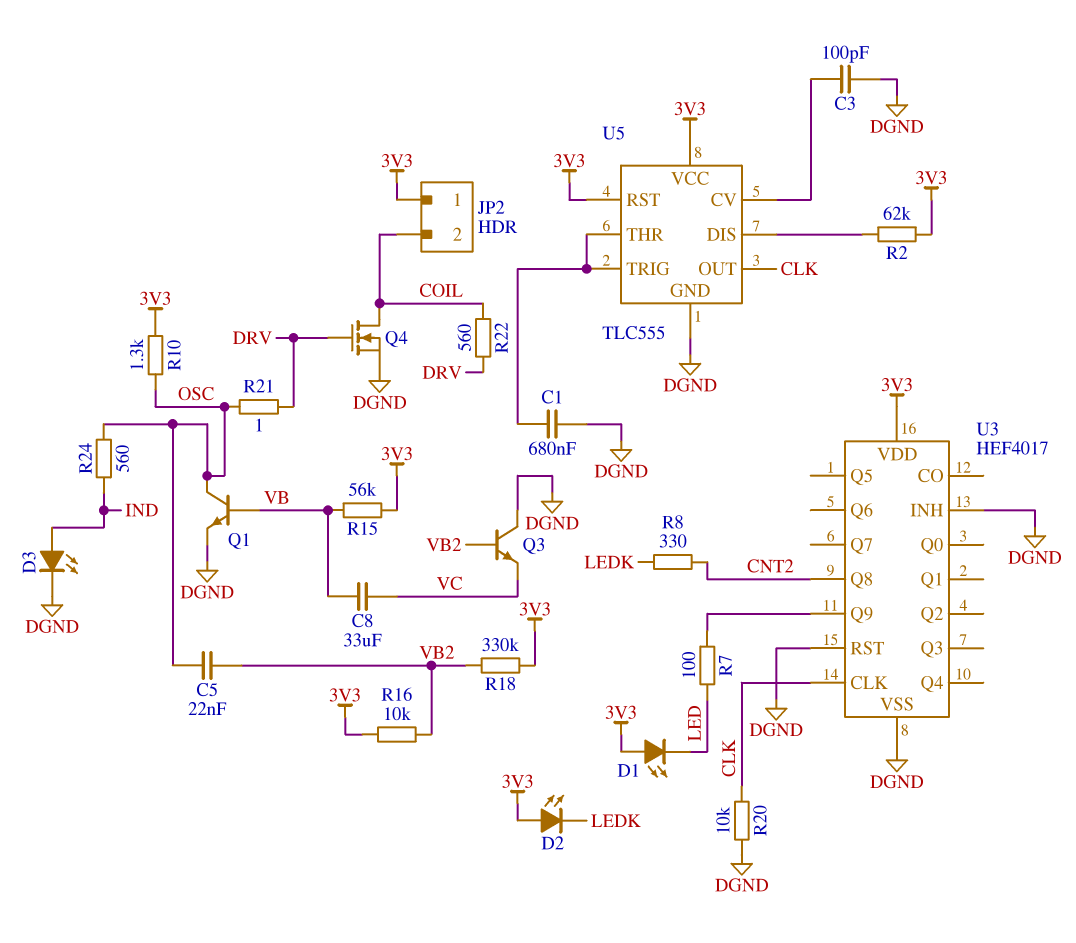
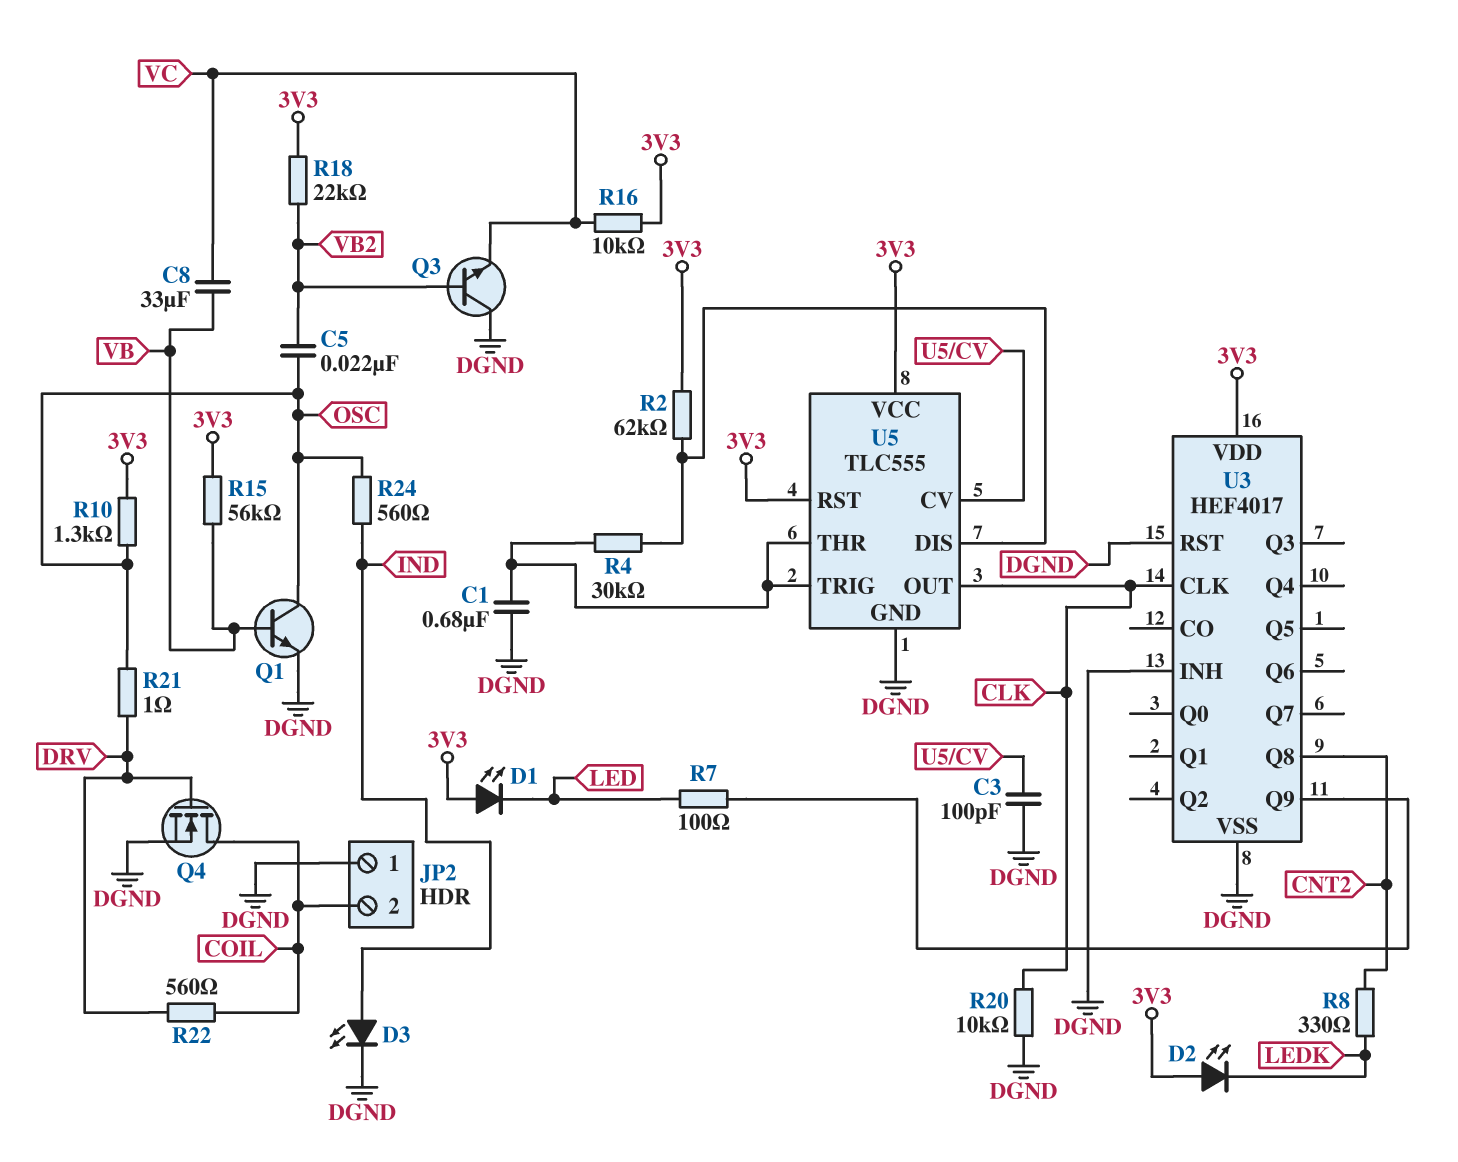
JP2 pin 1: 3V3 -> DGND
R4: none -> 30k (U5/DIS, U5/THR)
R16: 10k (3V3, VB2) -> 10k (3V3, VC)
R18: 330k (3V3, VB2) -> 22k (3V3, VB2)

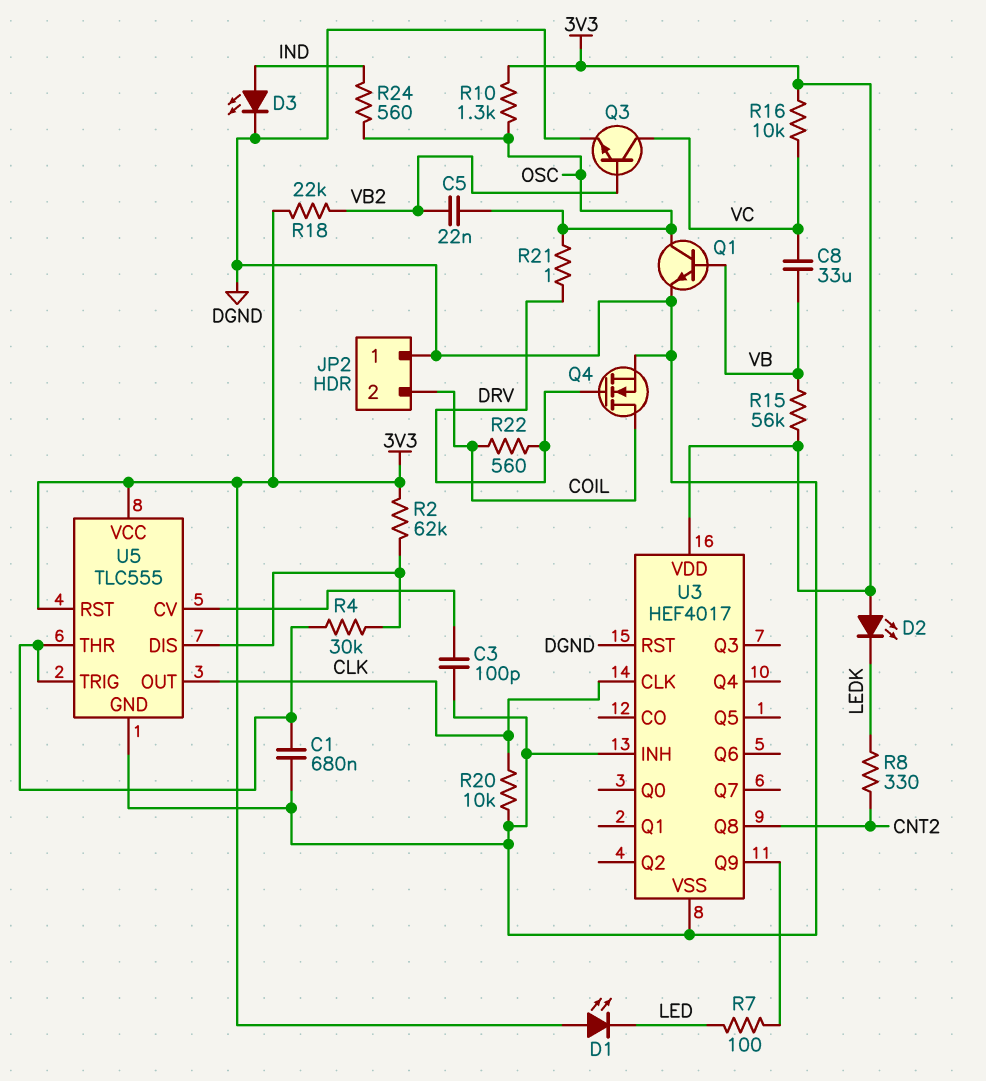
Q3: NPN (B VB2, C DGND, E VC) -> NPN (B VB2, C VC, E DGND)

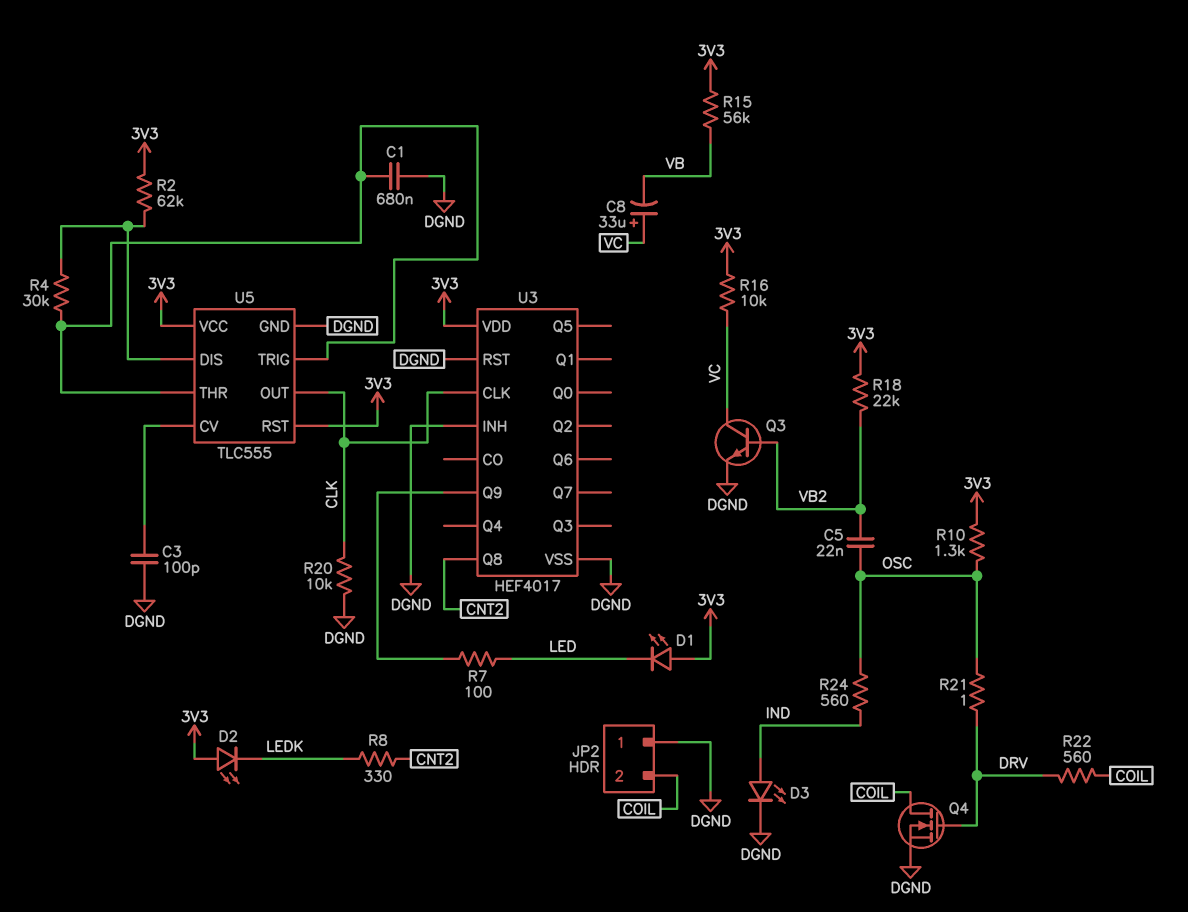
C8: 33uF (VB, VC) -> 33uF (plus VC, minus VB)
Q1: NPN (B VB, C OSC, E DGND) -> none

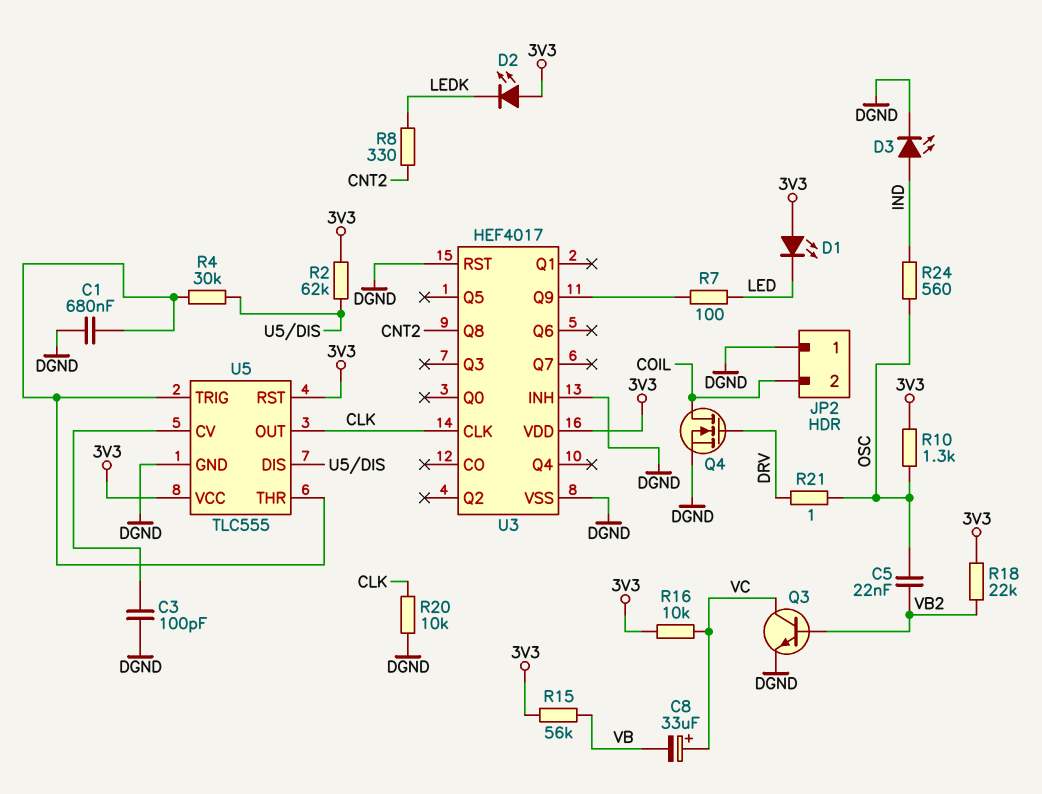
R22: 560 (COIL, DRV) -> none

